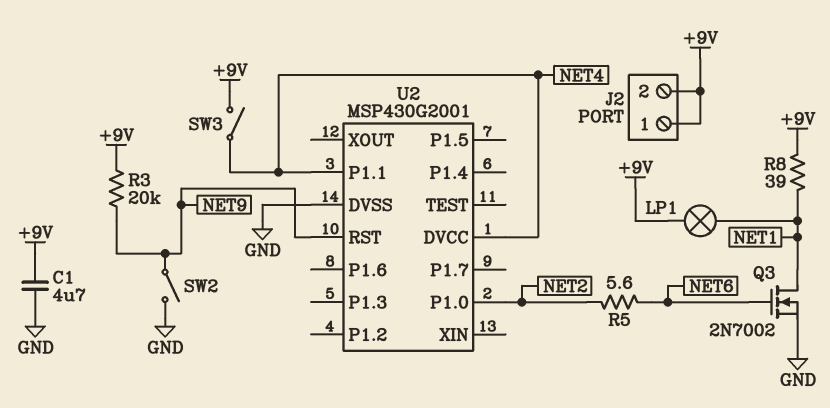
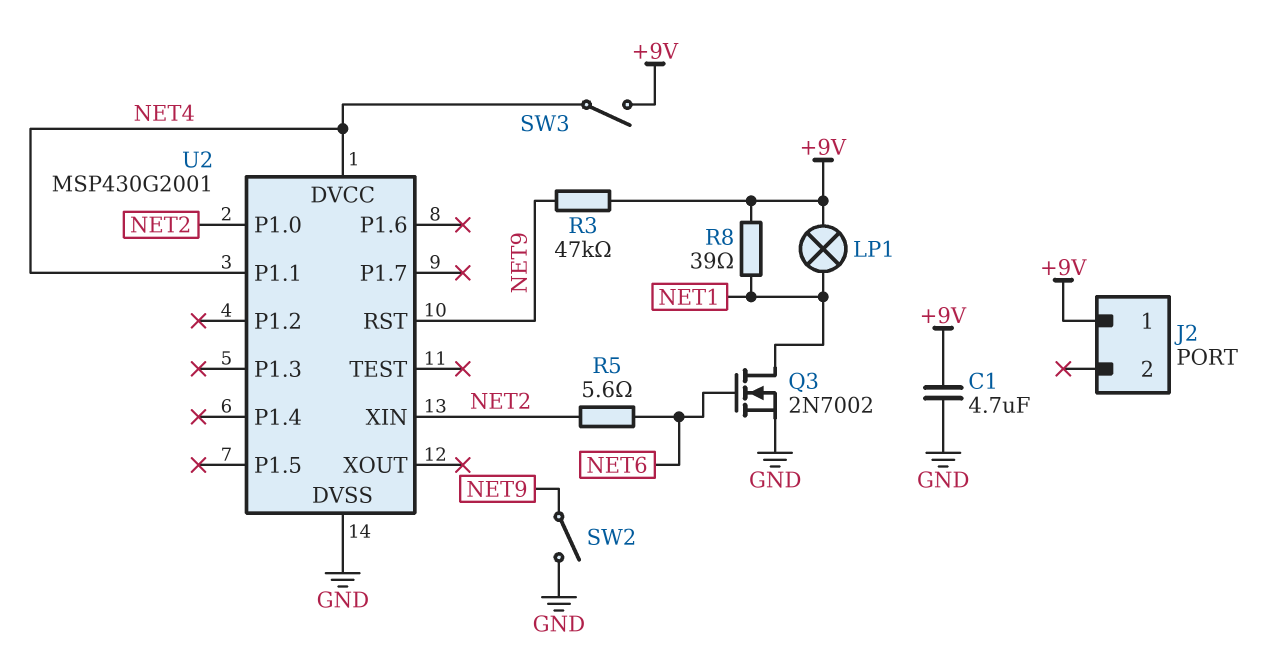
J2 pin 2: +9V -> none
R3: 20k (+9V, NET9) -> 47k (+9V, NET9)
U2 pin XIN: none -> NET2

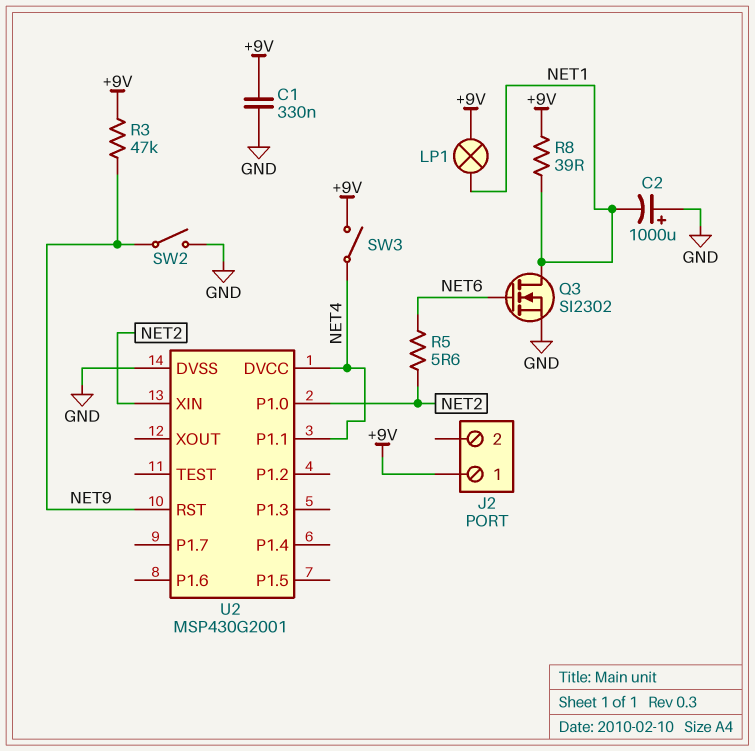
C1: 4.7uF (+9V, GND) -> 330nF (+9V, GND)
C2: none -> 1000uF (plus GND, minus NET1)
Q3: NMOS 2N7002 (G NET6, D NET1, S GND) -> NMOS SI2302 (G NET6, D NET1, S GND)

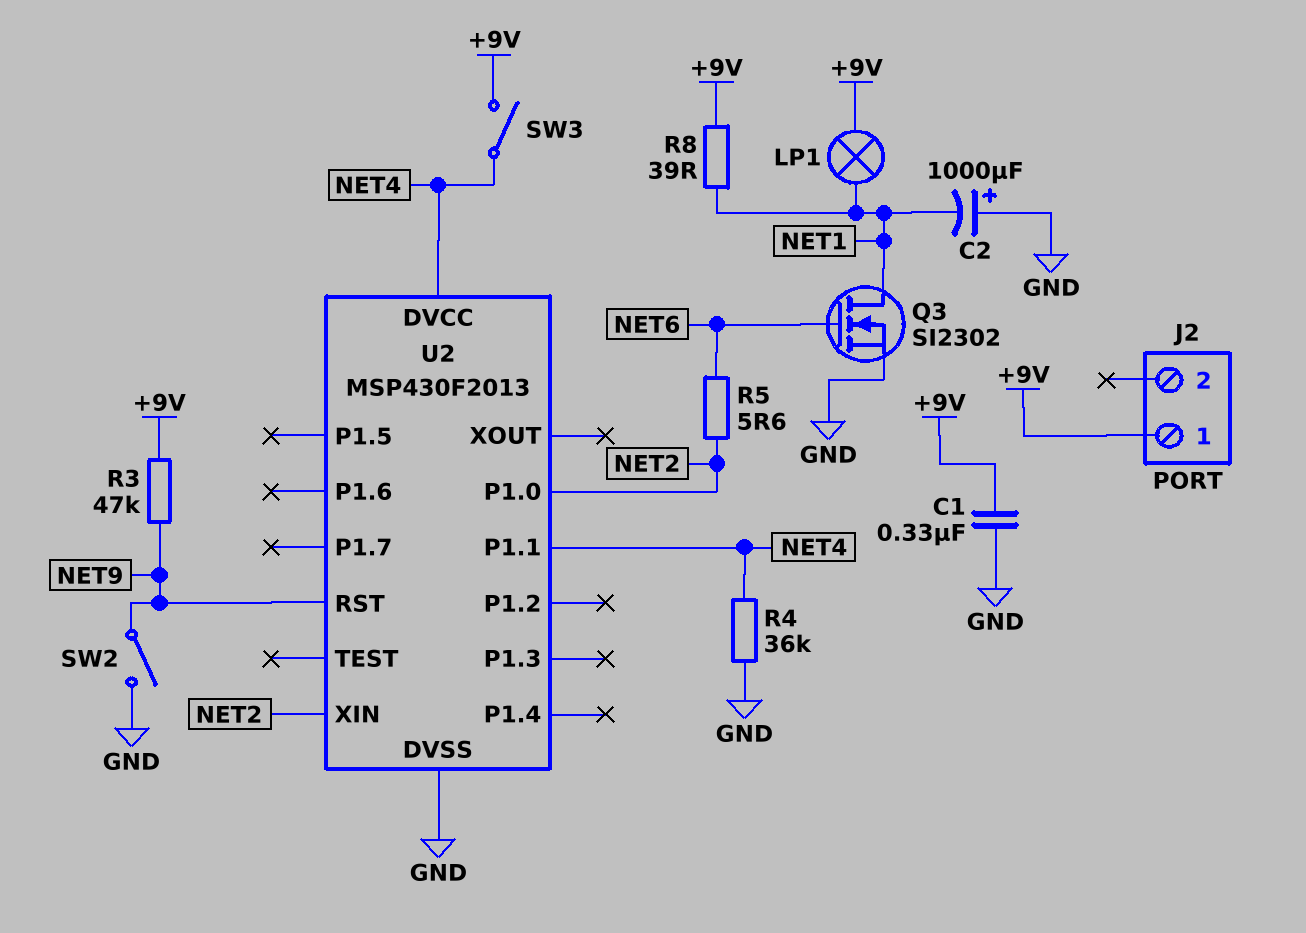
R4: none -> 36k (GND, NET4)
U2: MSP430G2001 -> MSP430F2013

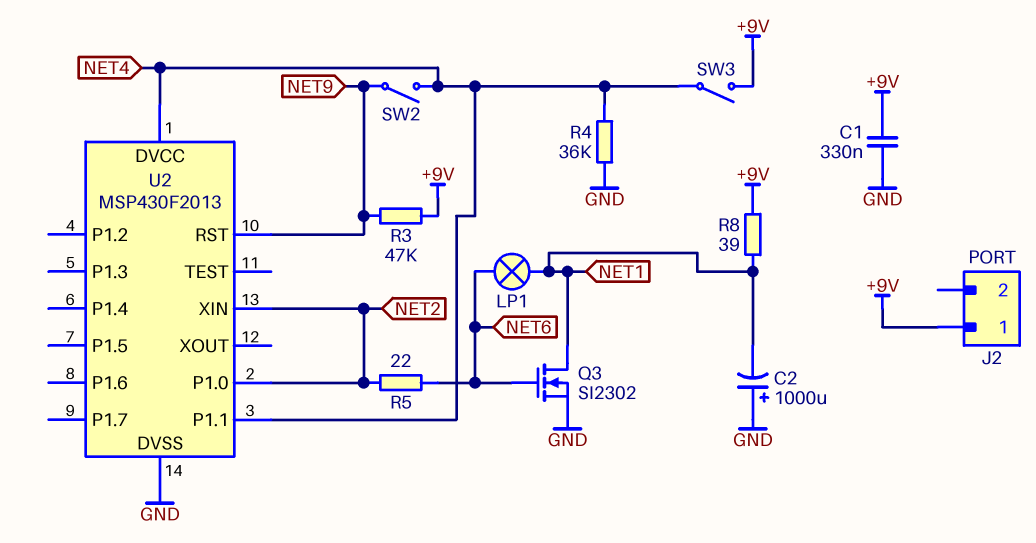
LP1: lamp (+9V, NET1) -> lamp (NET1, NET6)
R5: 5.6 (NET2, NET6) -> 22 (NET2, NET6)
SW2: switch (GND, NET9) -> switch (NET4, NET9)

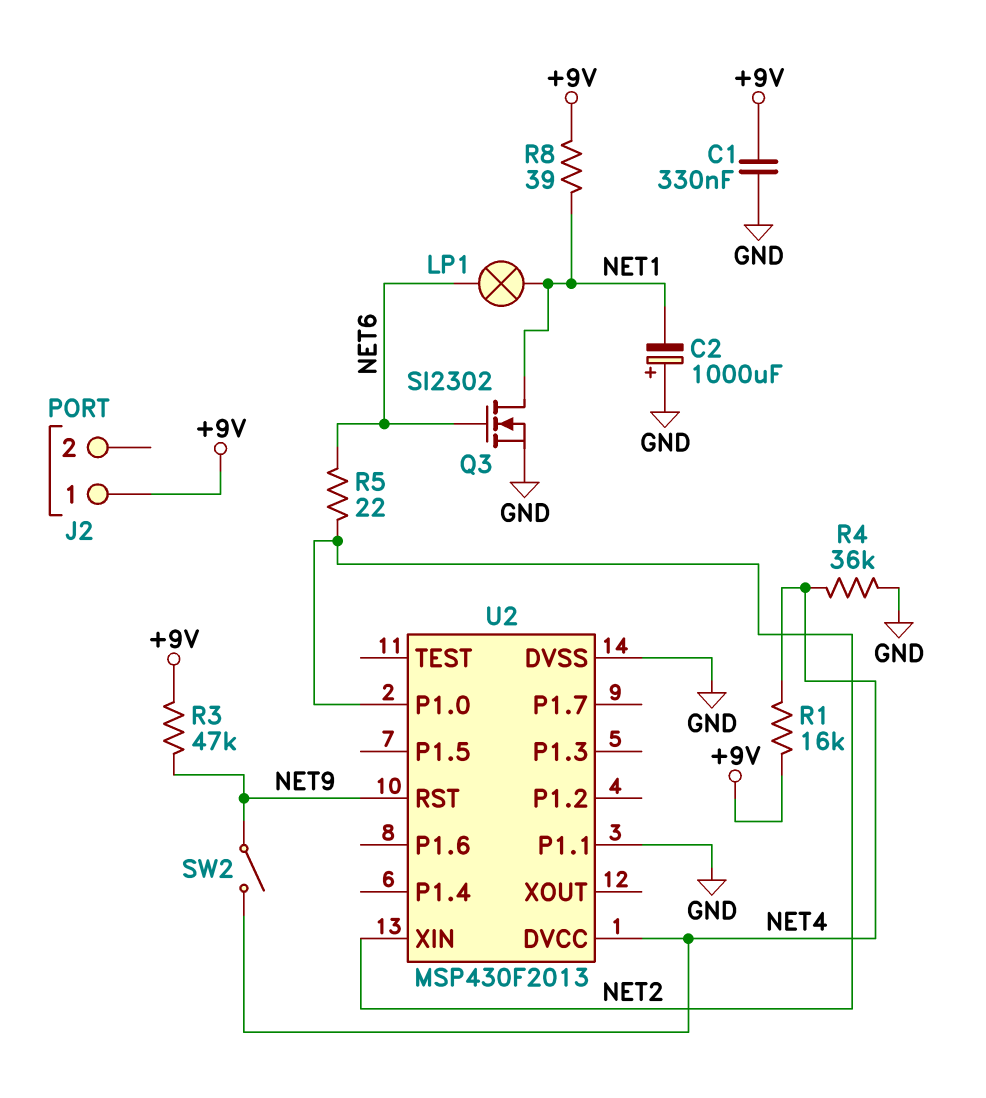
R1: none -> 16k (+9V, NET4)
SW3: switch (+9V, NET4) -> none
U2 pin P1.1: NET4 -> GND

